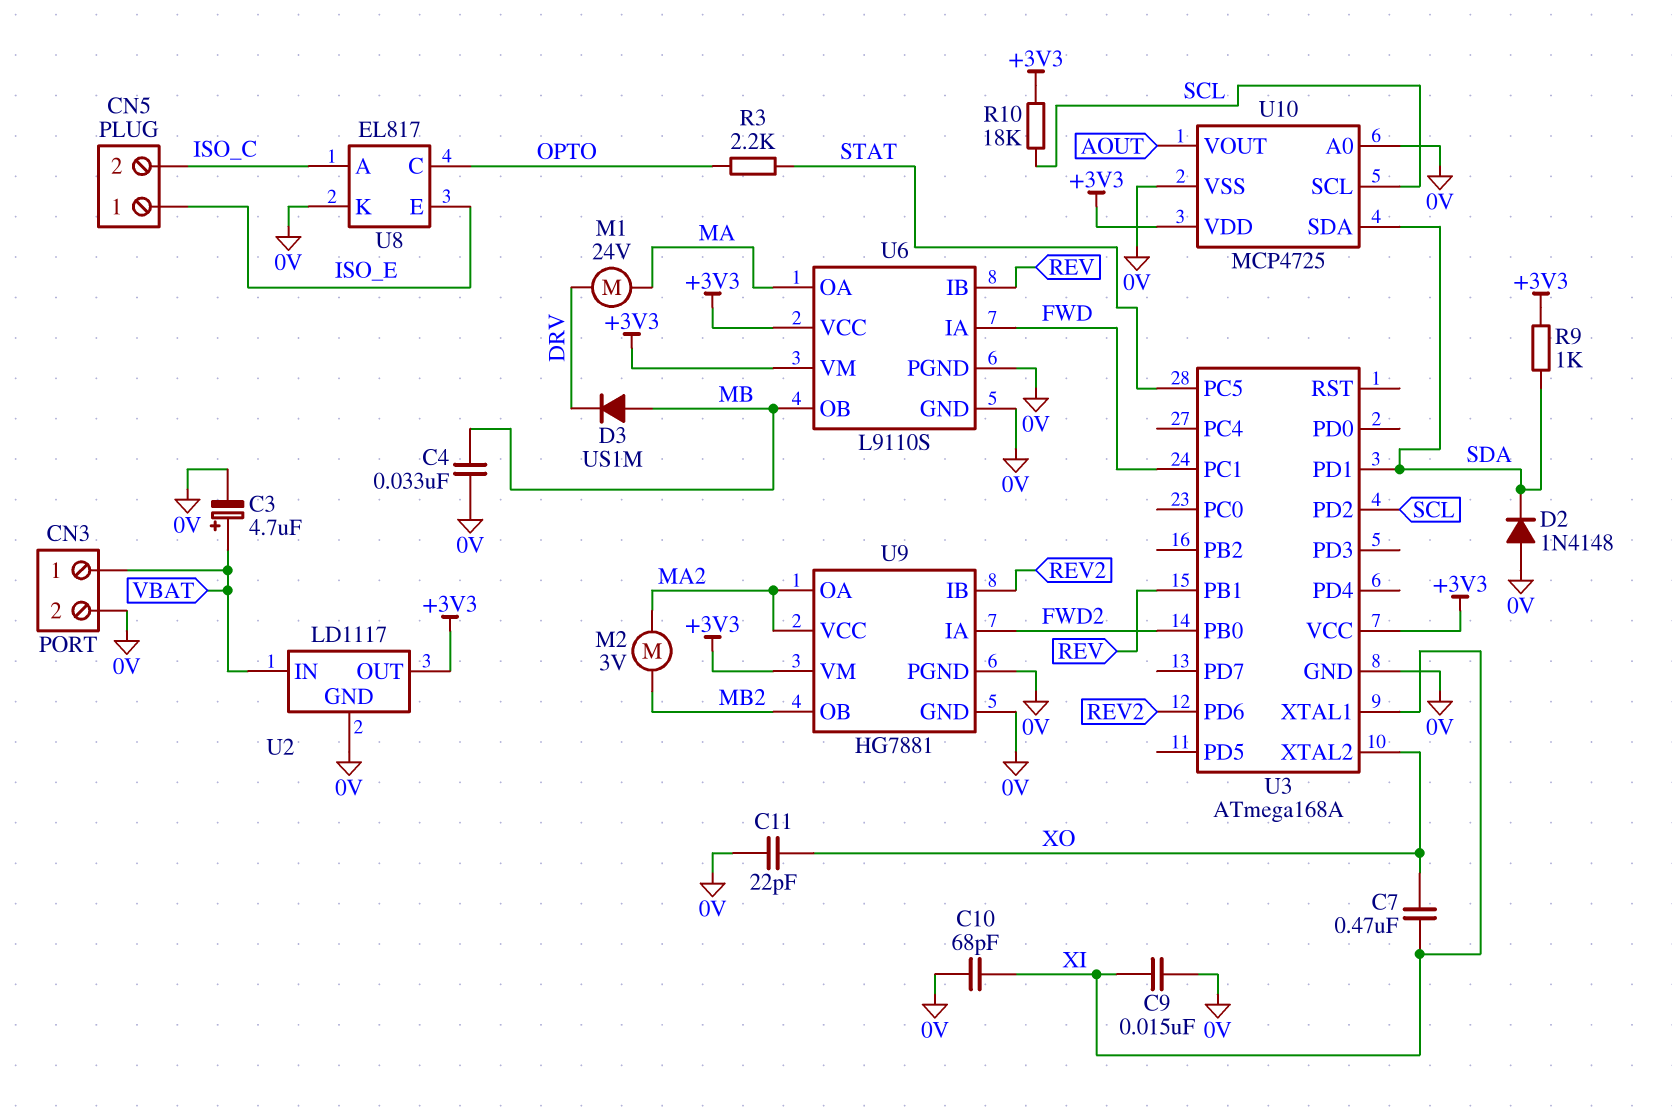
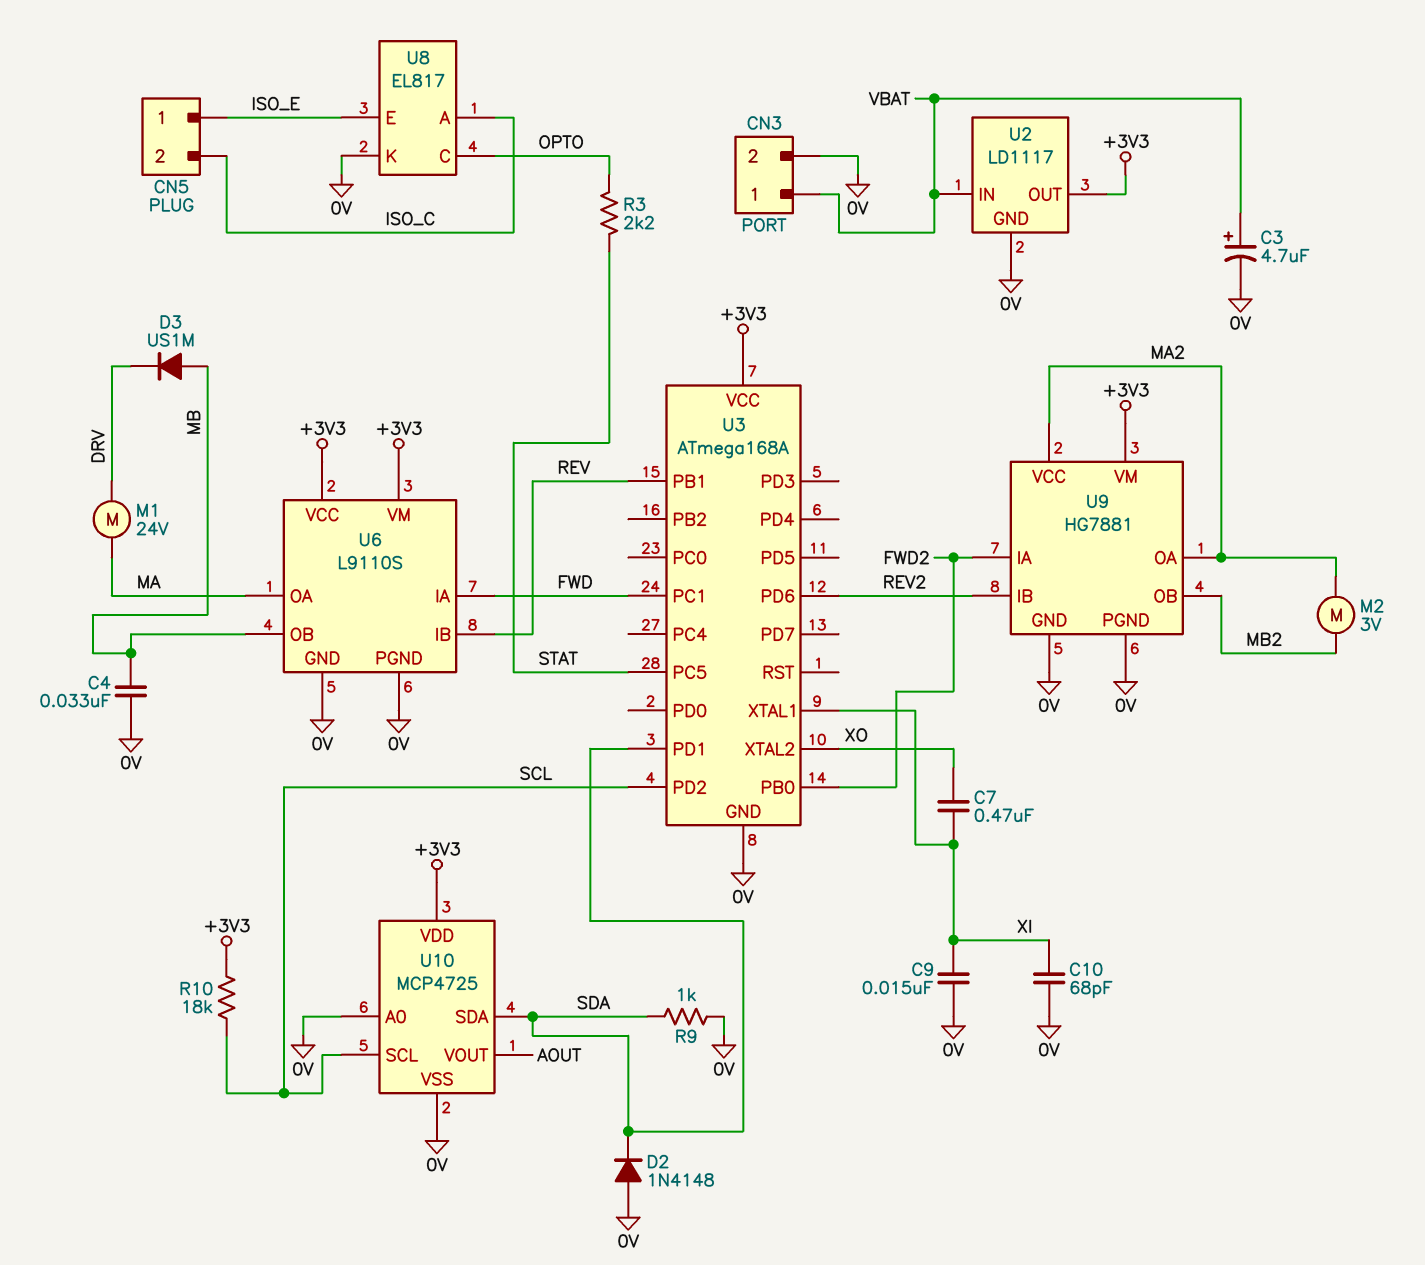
C11: 22pF (0V, XO) -> none
R9: 1k (+3V3, SDA) -> 1k (0V, SDA)

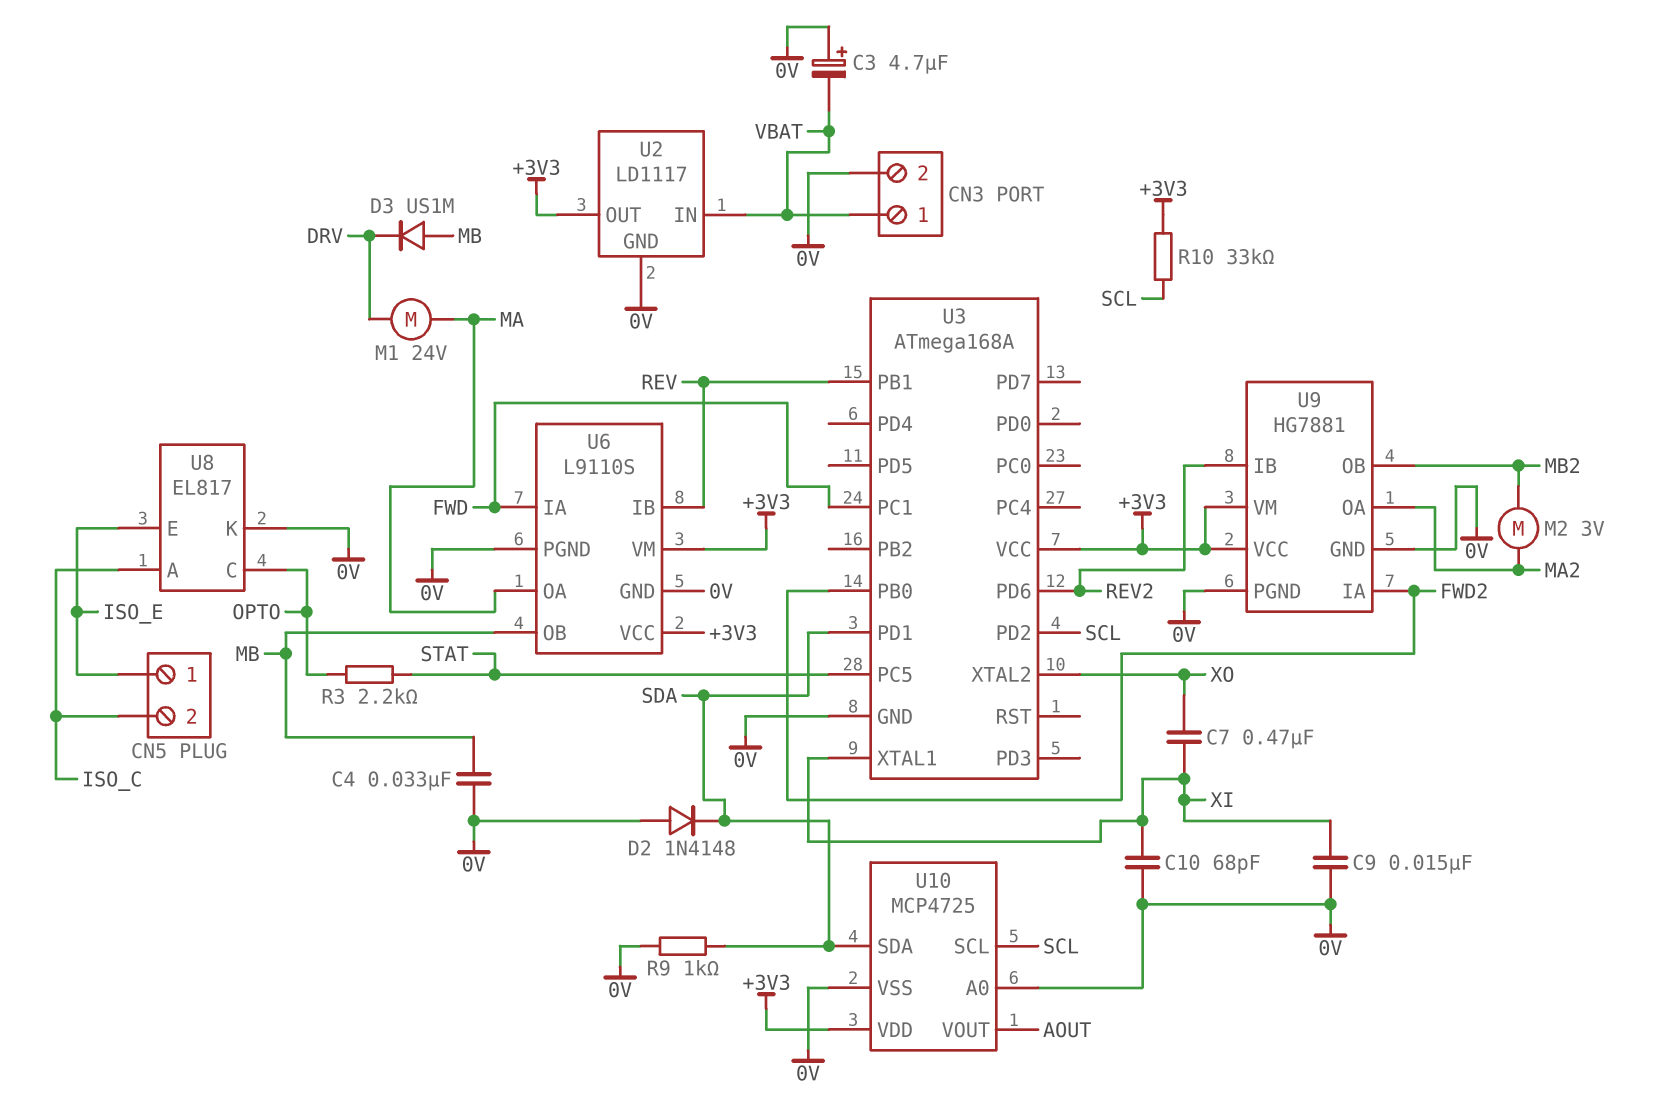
C3: 4.7uF (plus VBAT, minus 0V) -> 4.7uF (plus 0V, minus VBAT)
R10: 18k (+3V3, SCL) -> 33k (+3V3, SCL)
U9 pin VCC: MA2 -> +3V3

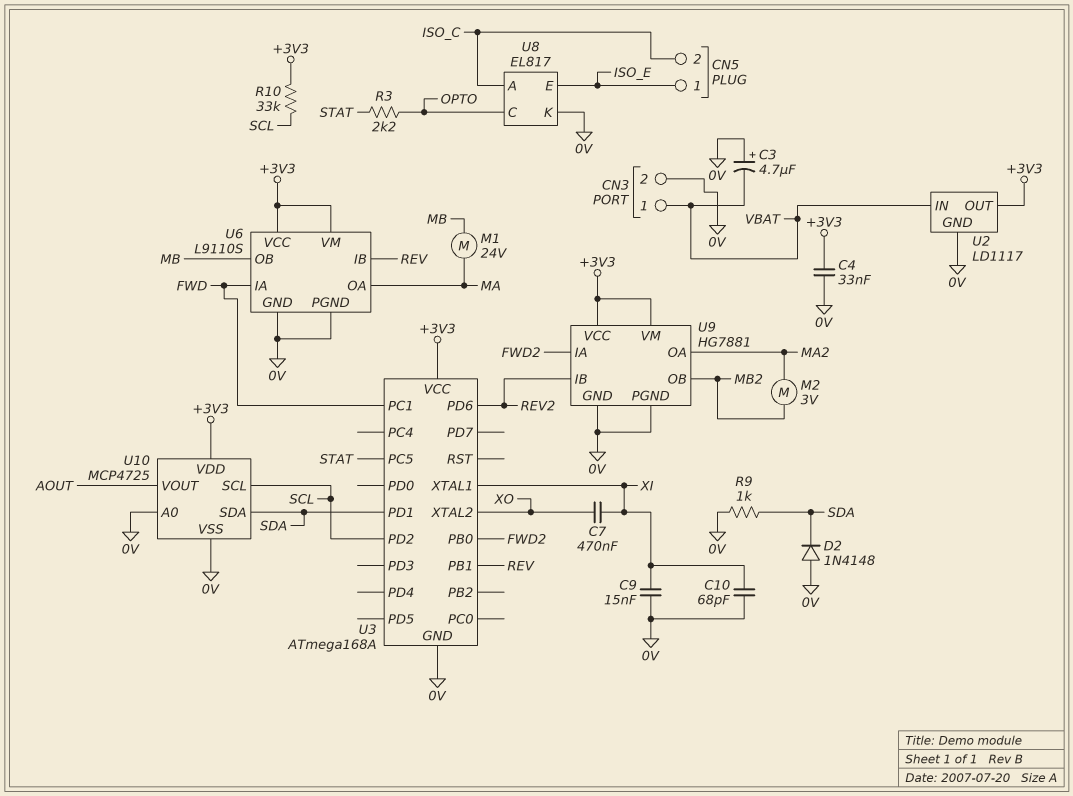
C4: 33nF (0V, MB) -> 33nF (+3V3, 0V)
D3: diode US1M (A MB, K DRV) -> none
M1: motor 24V (DRV, MA) -> motor 24V (MA, MB)

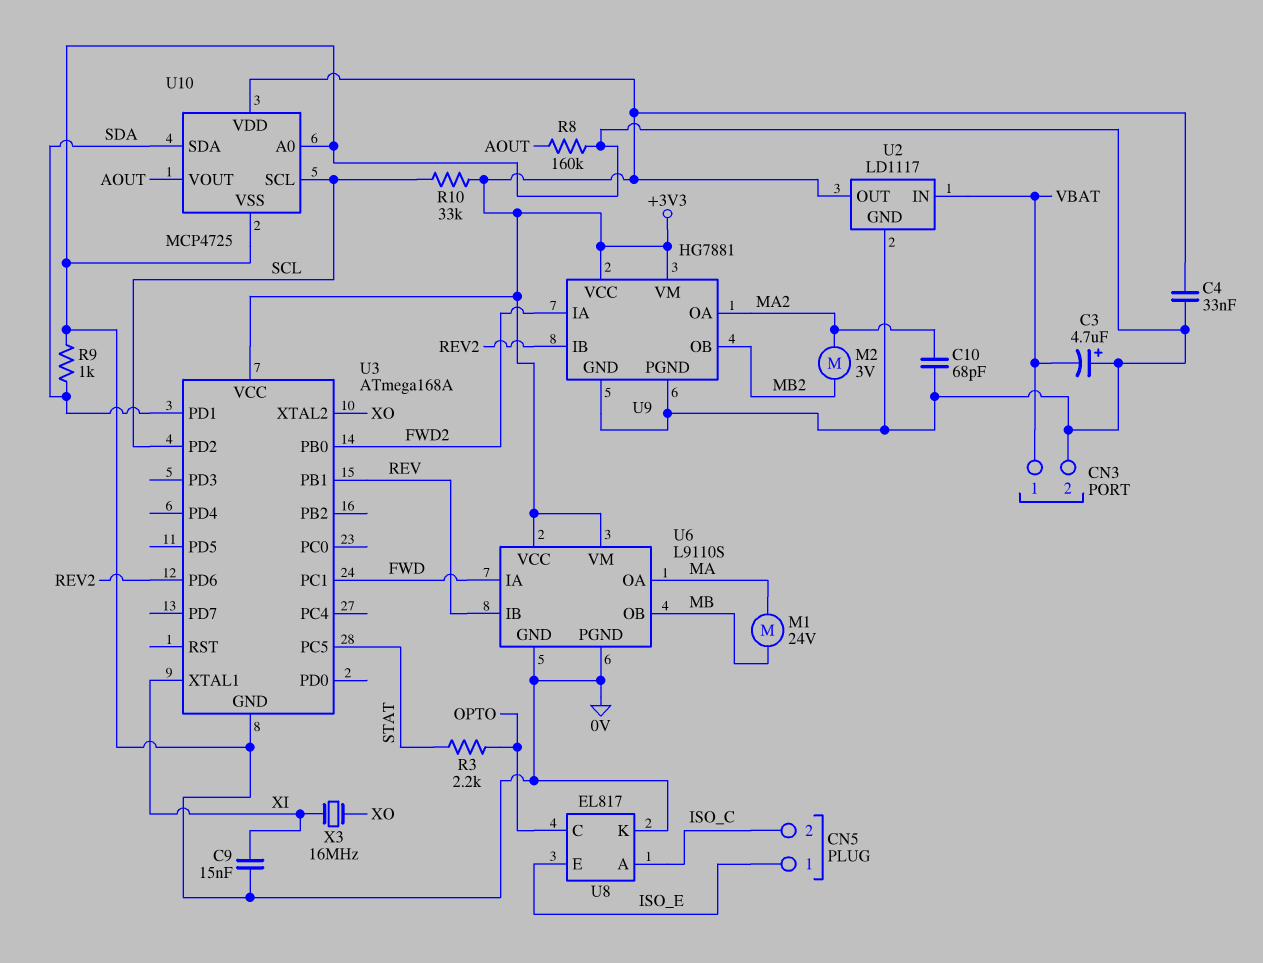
C7: 470nF (XI, XO) -> none
C10: 68pF (0V, XI) -> 68pF (0V, MA2)
D2: diode 1N4148 (A 0V, K SDA) -> none
R8: none -> 160k (0V, AOUT)
X3: none -> 16MHz (XI, XO)

